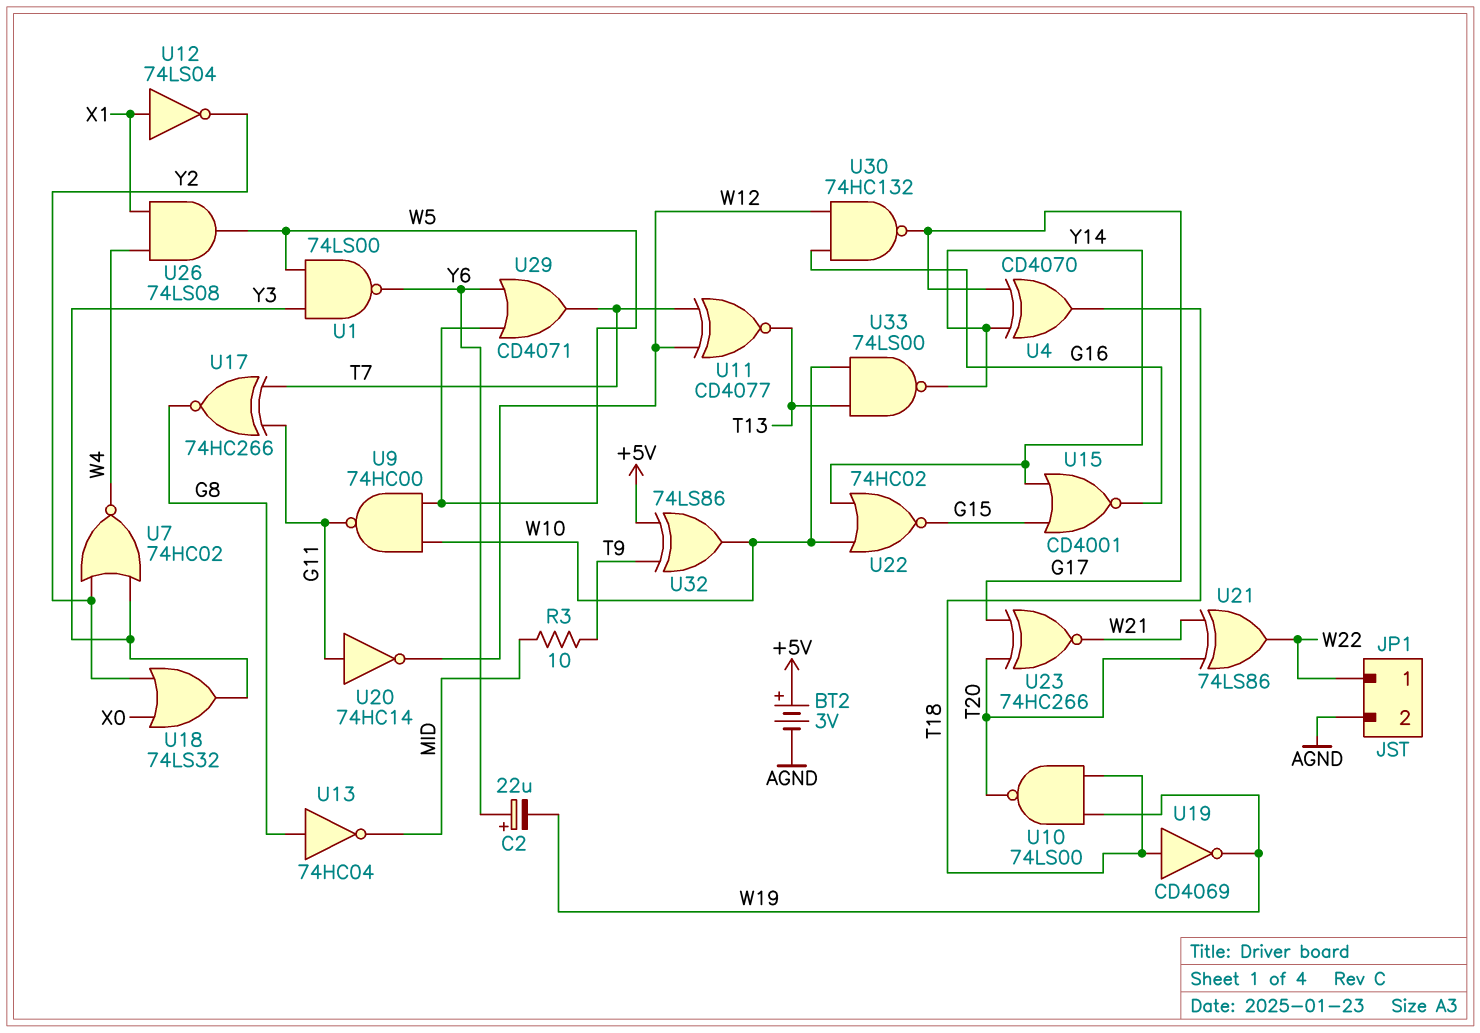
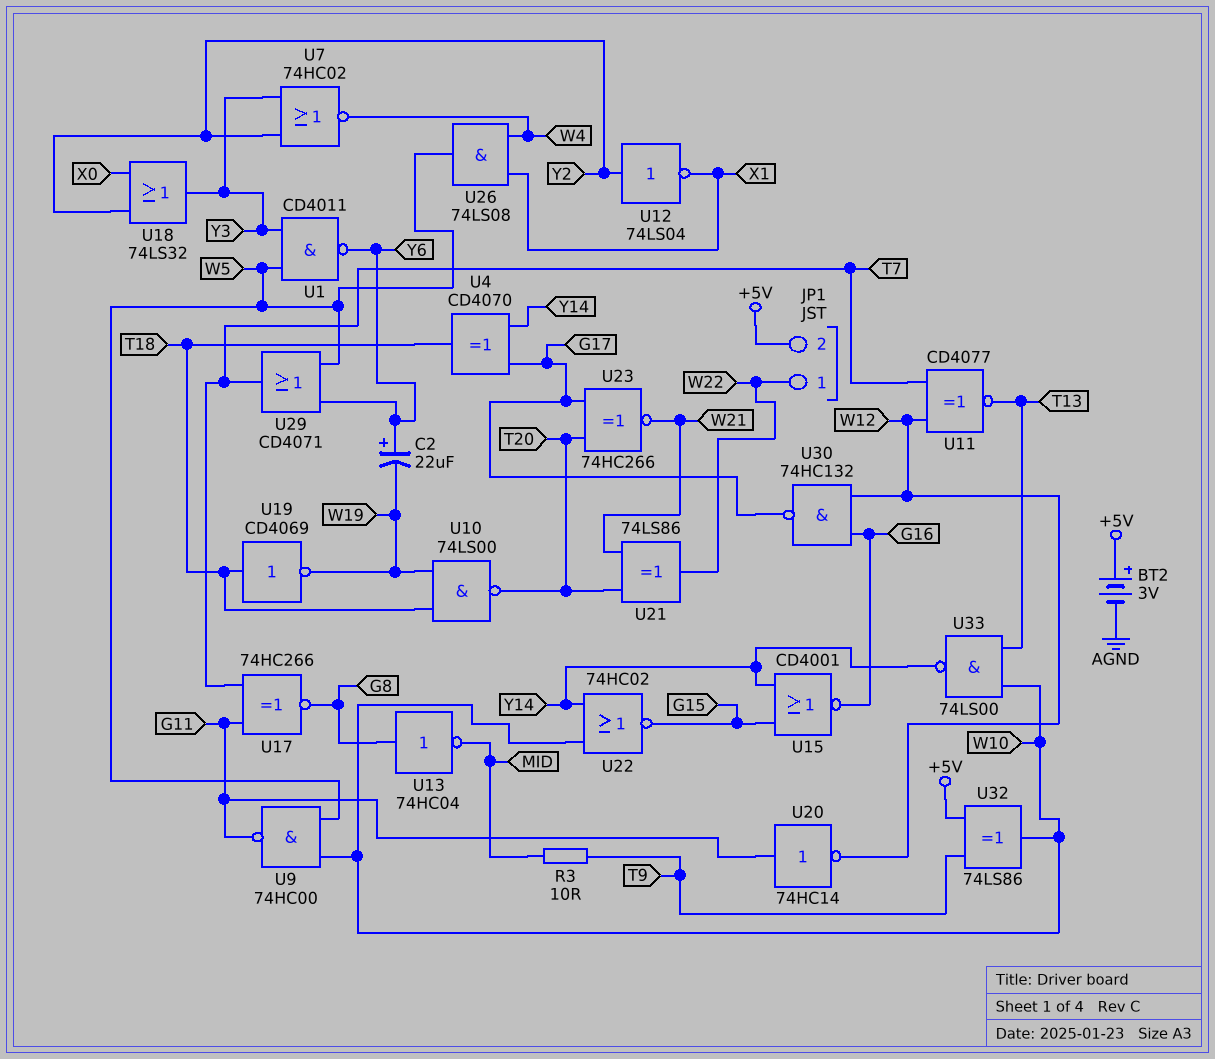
JP1 pin 2: AGND -> +5V
U1: NAND 74LS00 (in W5, in Y3, out Y6) -> NAND CD4011 (in W5, in Y3, out Y6)
U12: NOT 74LS04 (in X1, out Y2) -> NOT 74LS04 (in Y2, out X1)

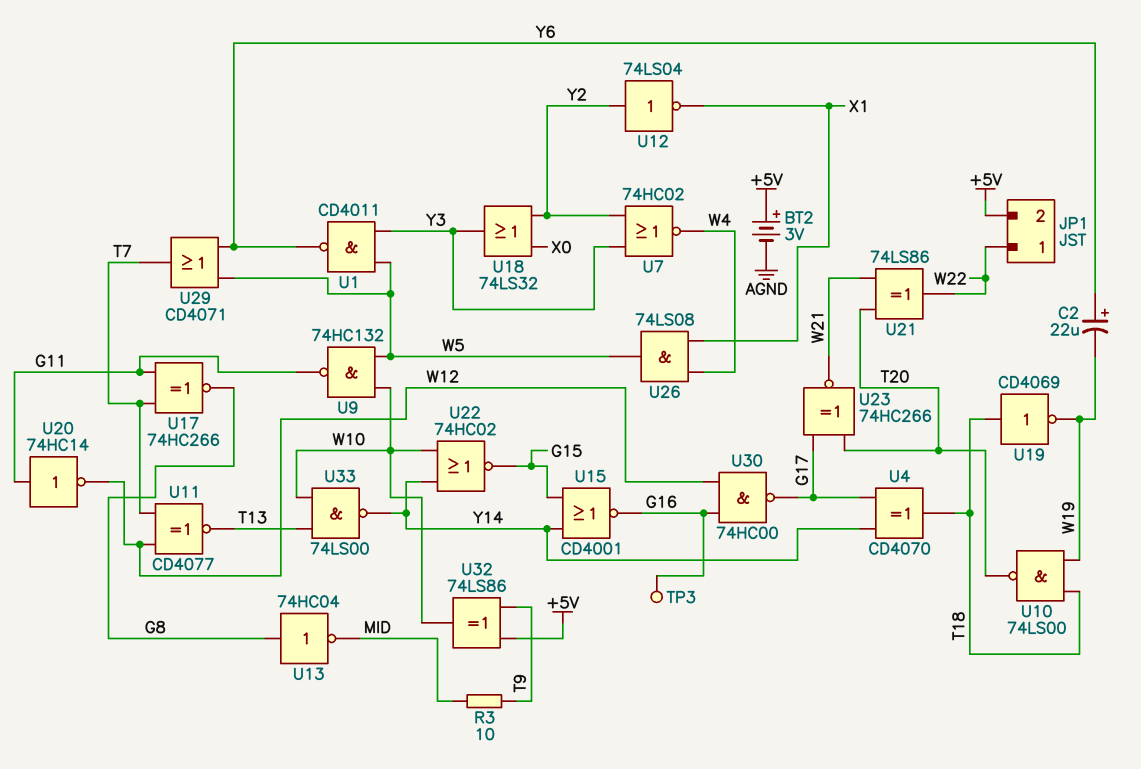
TP3: none -> test point (G16)
U9: NAND 74HC00 (in W5, in W10, out G11) -> NAND 74HC132 (in W5, in W10, out G11)
U30: NAND 74HC132 (in G16, in W12, out G17) -> NAND 74HC00 (in G16, in W12, out G17)

